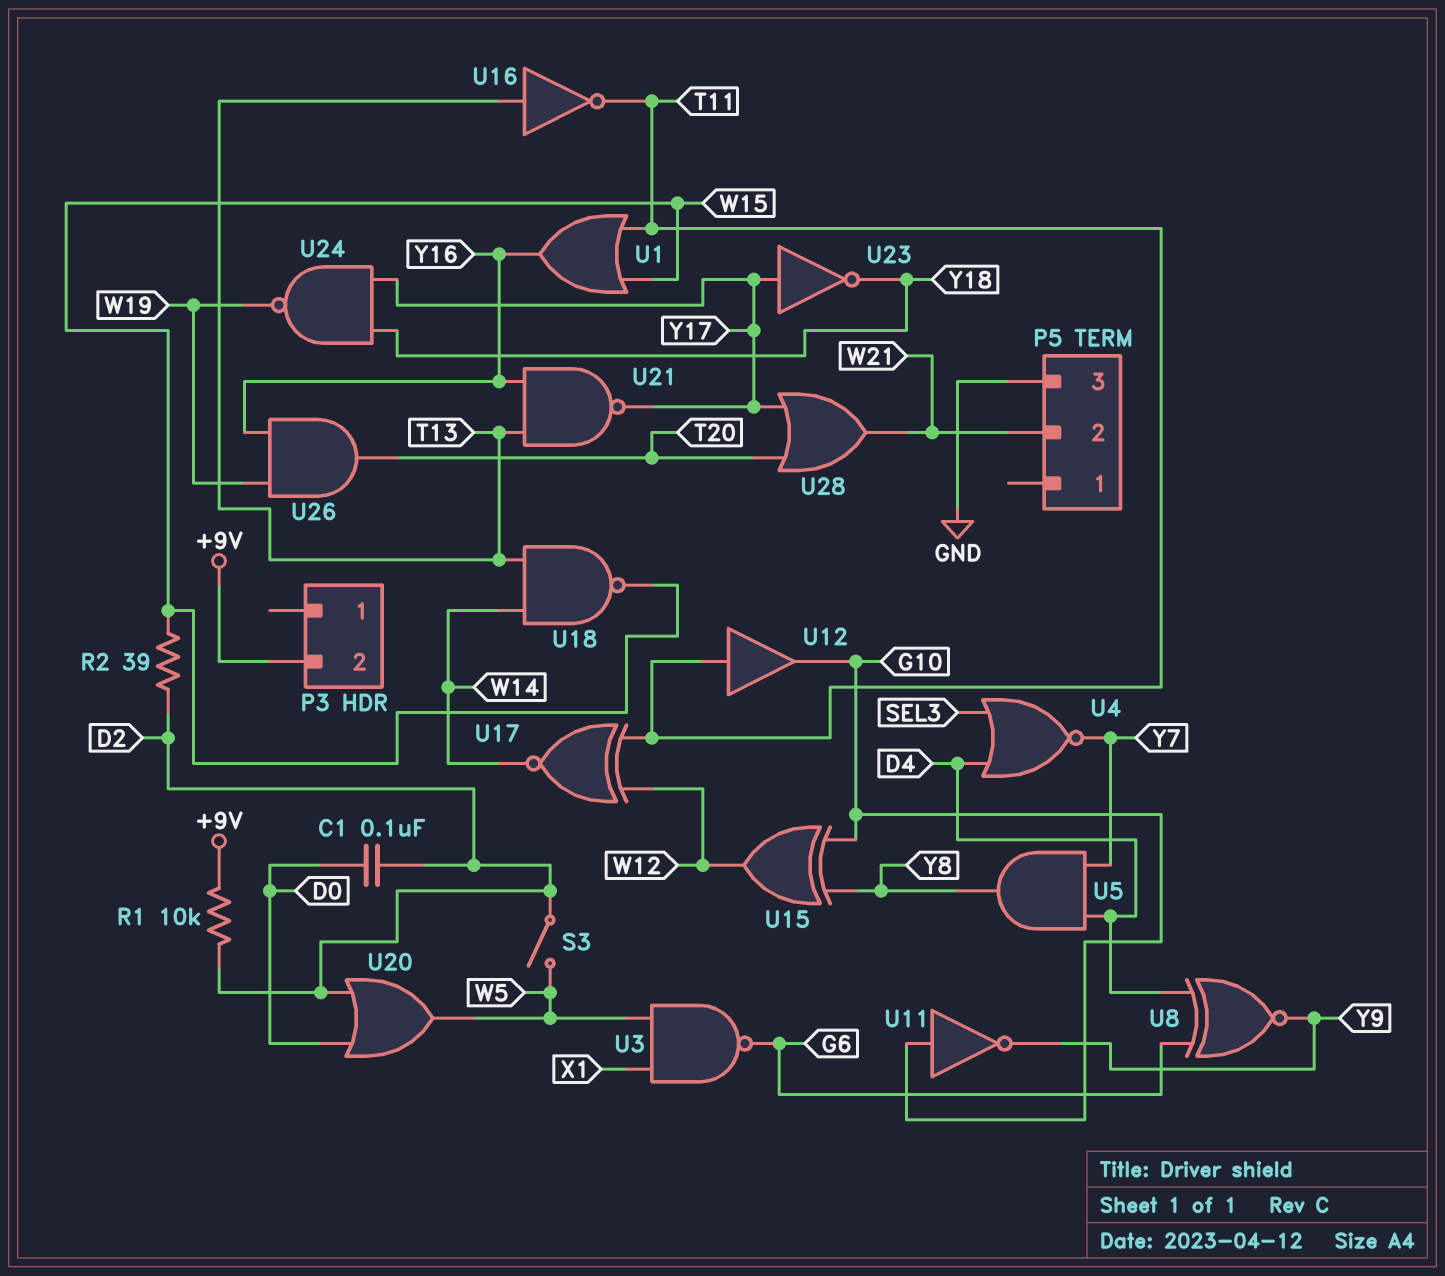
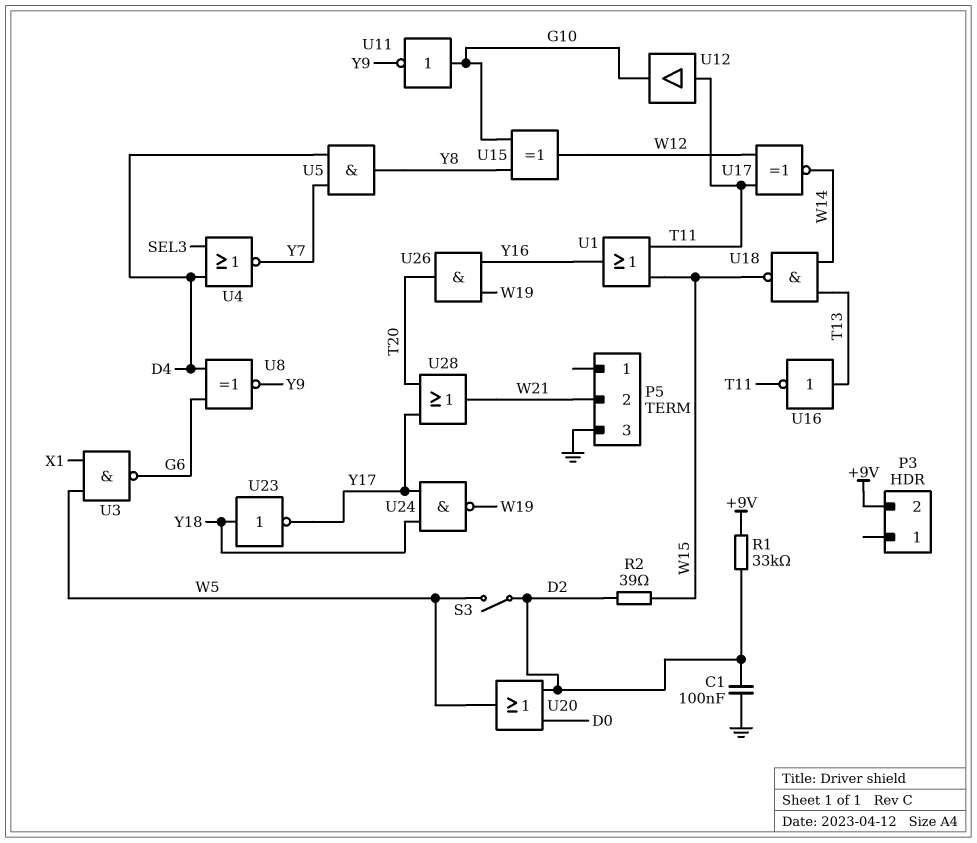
C1: 100nF (D0, D2) -> 100nF (D2, GND)
R1: 10k (+9V, D2) -> 33k (+9V, D2)
U21: NAND (in T13, in Y16, out Y17) -> none
U23: NOT (in Y17, out Y18) -> NOT (in Y18, out Y17)

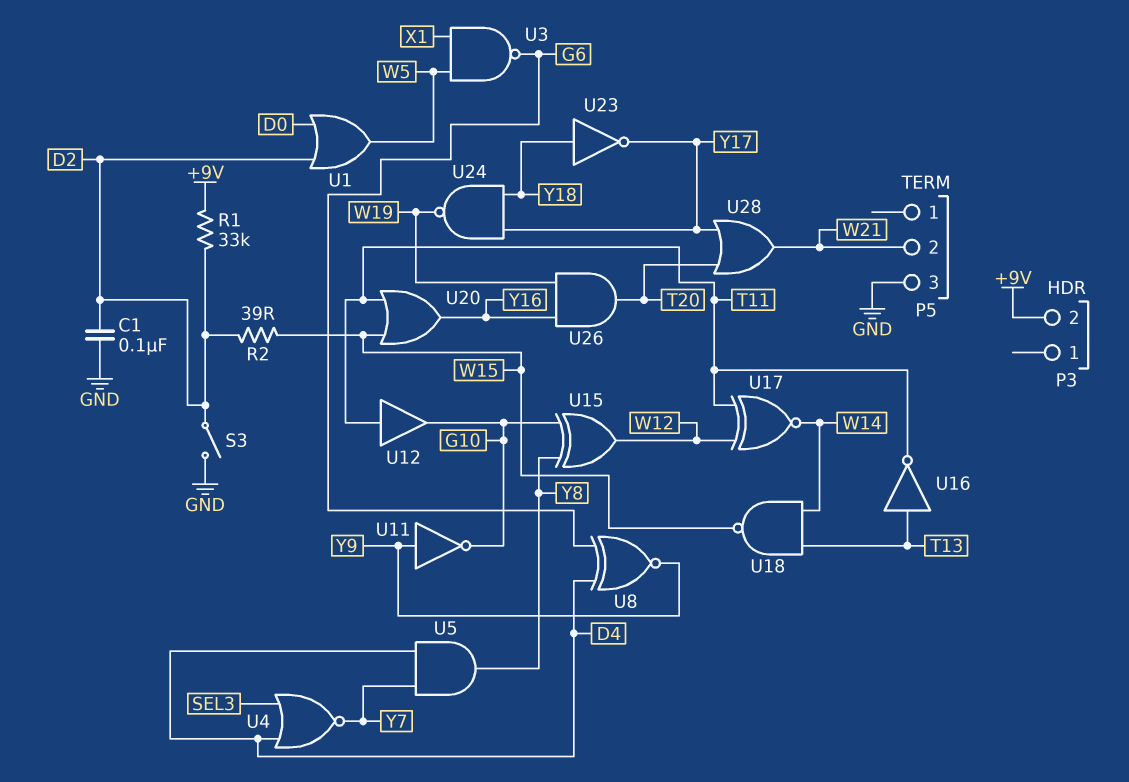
S3: switch (D2, W5) -> switch (D2, GND)
U1: OR (in T11, in W15, out Y16) -> OR (in D0, in D2, out W5)
U11: NOT (in G10, out Y9) -> NOT (in Y9, out G10)
U20: OR (in D0, in D2, out W5) -> OR (in T11, in W15, out Y16)

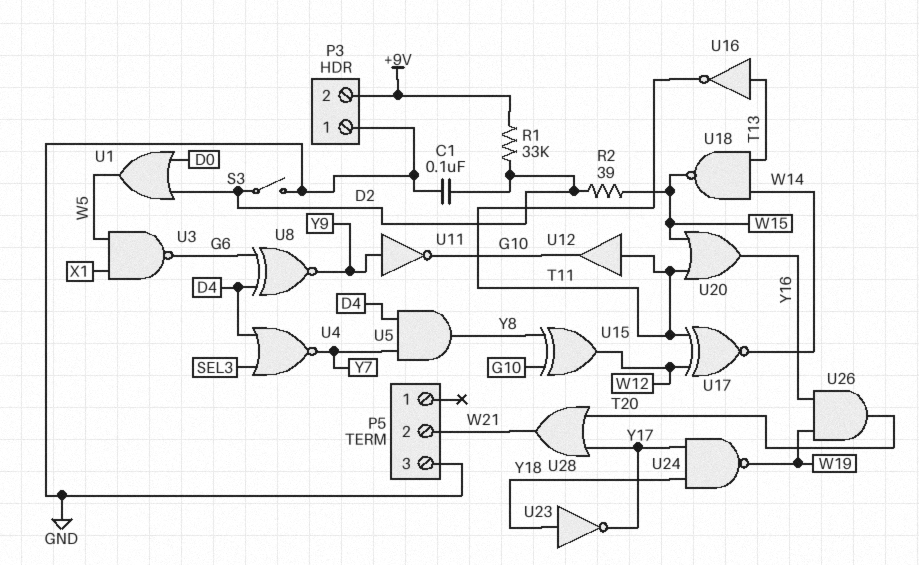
P3 pin 1: none -> GND

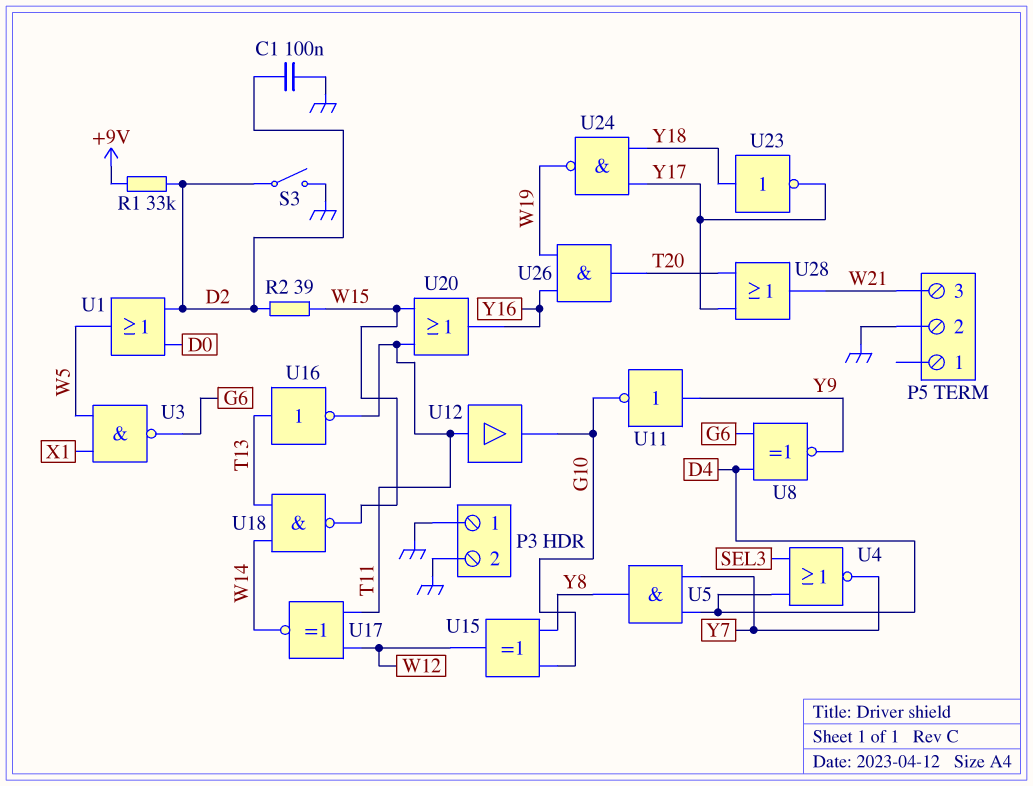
P3 pin 2: +9V -> GND
P5 pin 2: W21 -> GND
P5 pin 3: GND -> W21

